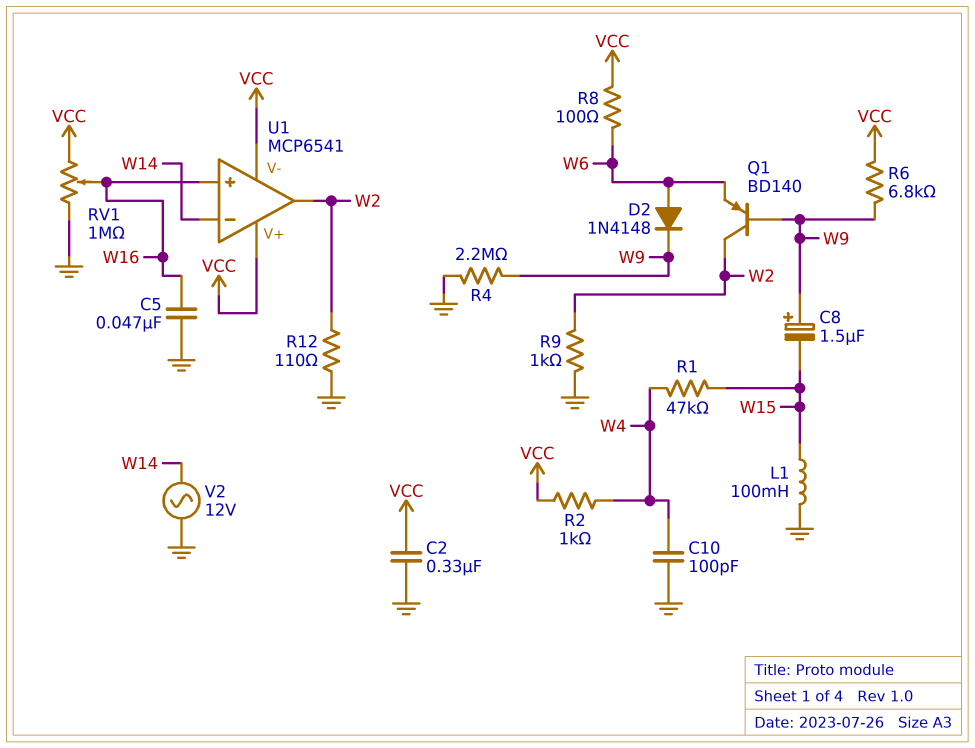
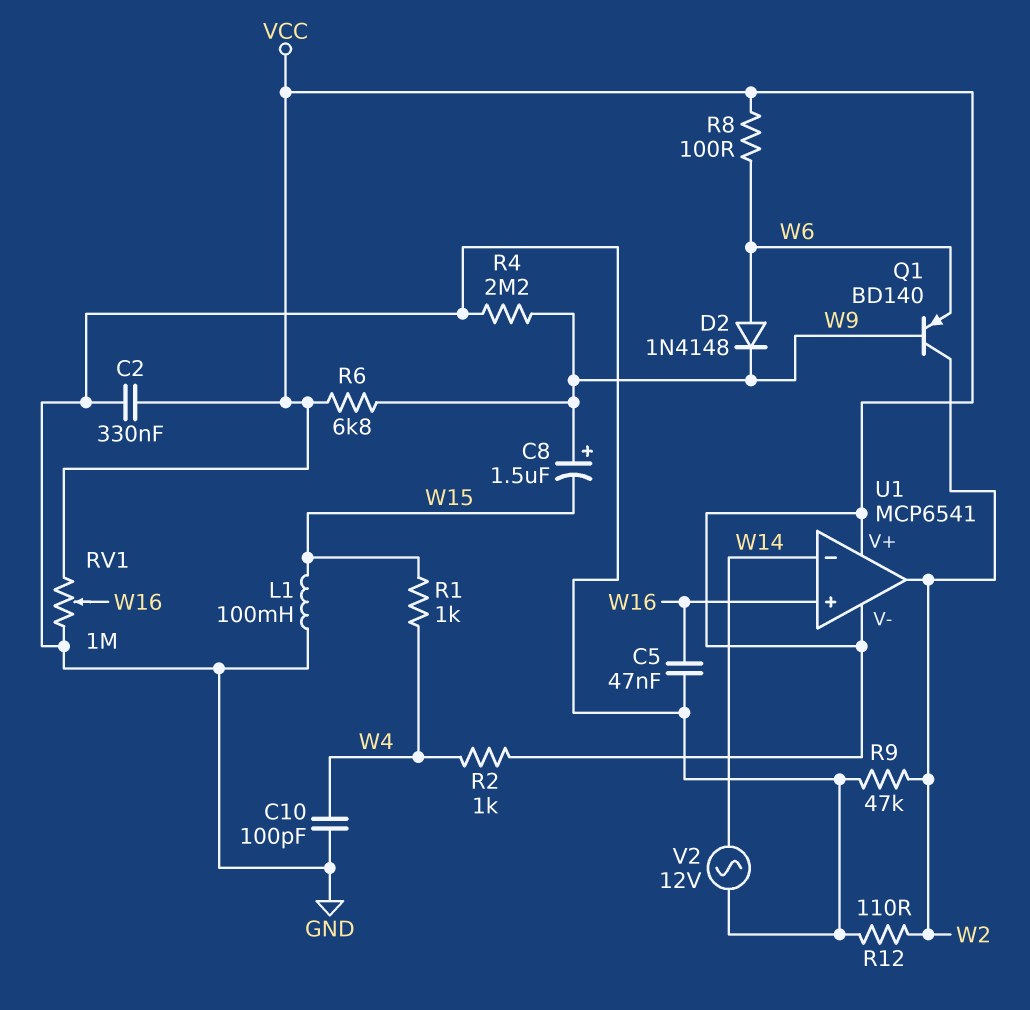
R1: 47k (W4, W15) -> 1k (W4, W15)
R9: 1k (GND, W2) -> 47k (GND, W2)

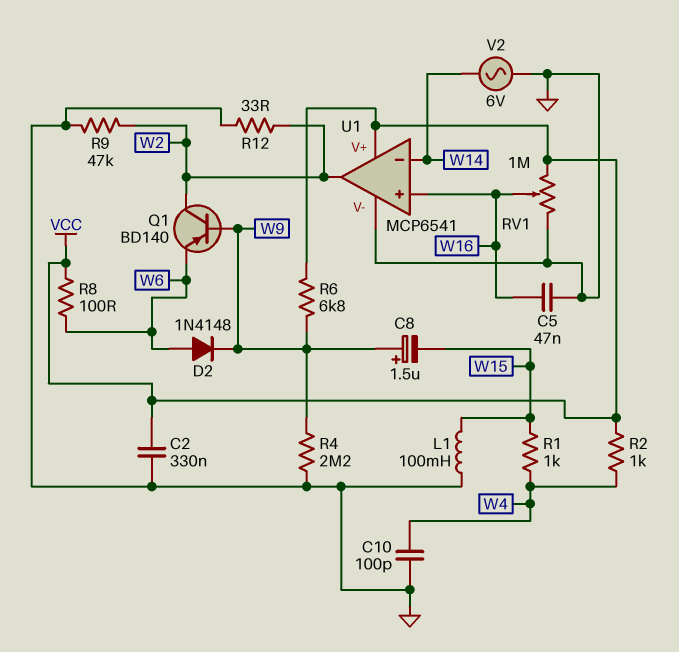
R12: 110 (GND, W2) -> 33 (GND, W2)
U1 pin V-: VCC -> GND
V2: AC 12V (GND, W14) -> AC 6V (GND, W14)

